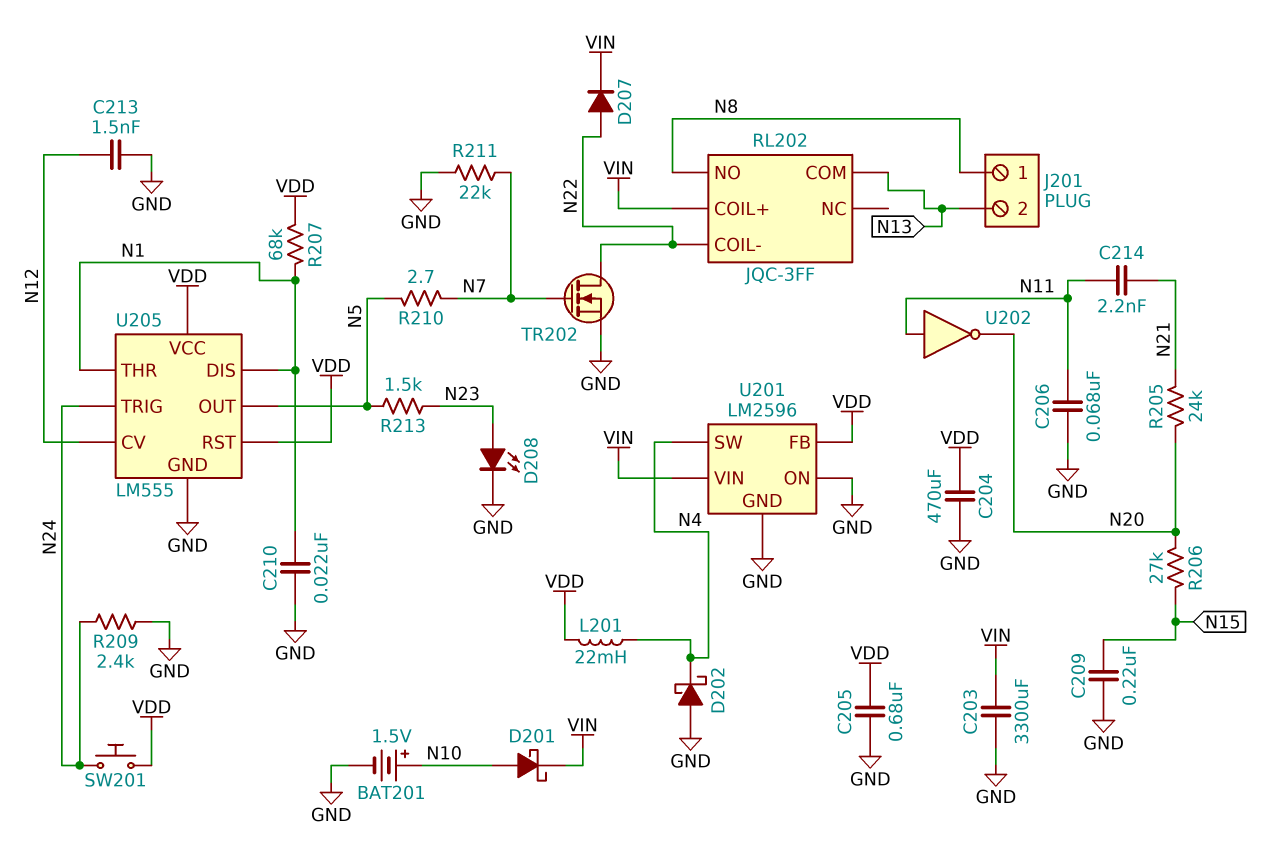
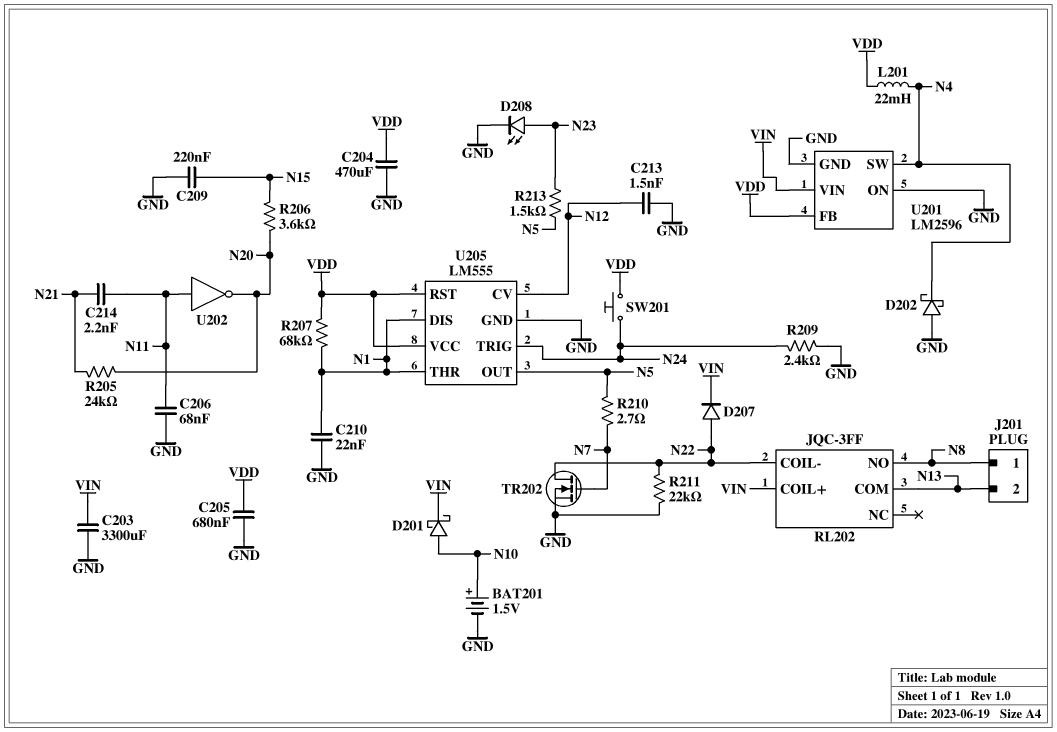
R206: 27k (N15, N20) -> 3.6k (N15, N20)
R211: 22k (GND, N7) -> 22k (GND, N22)

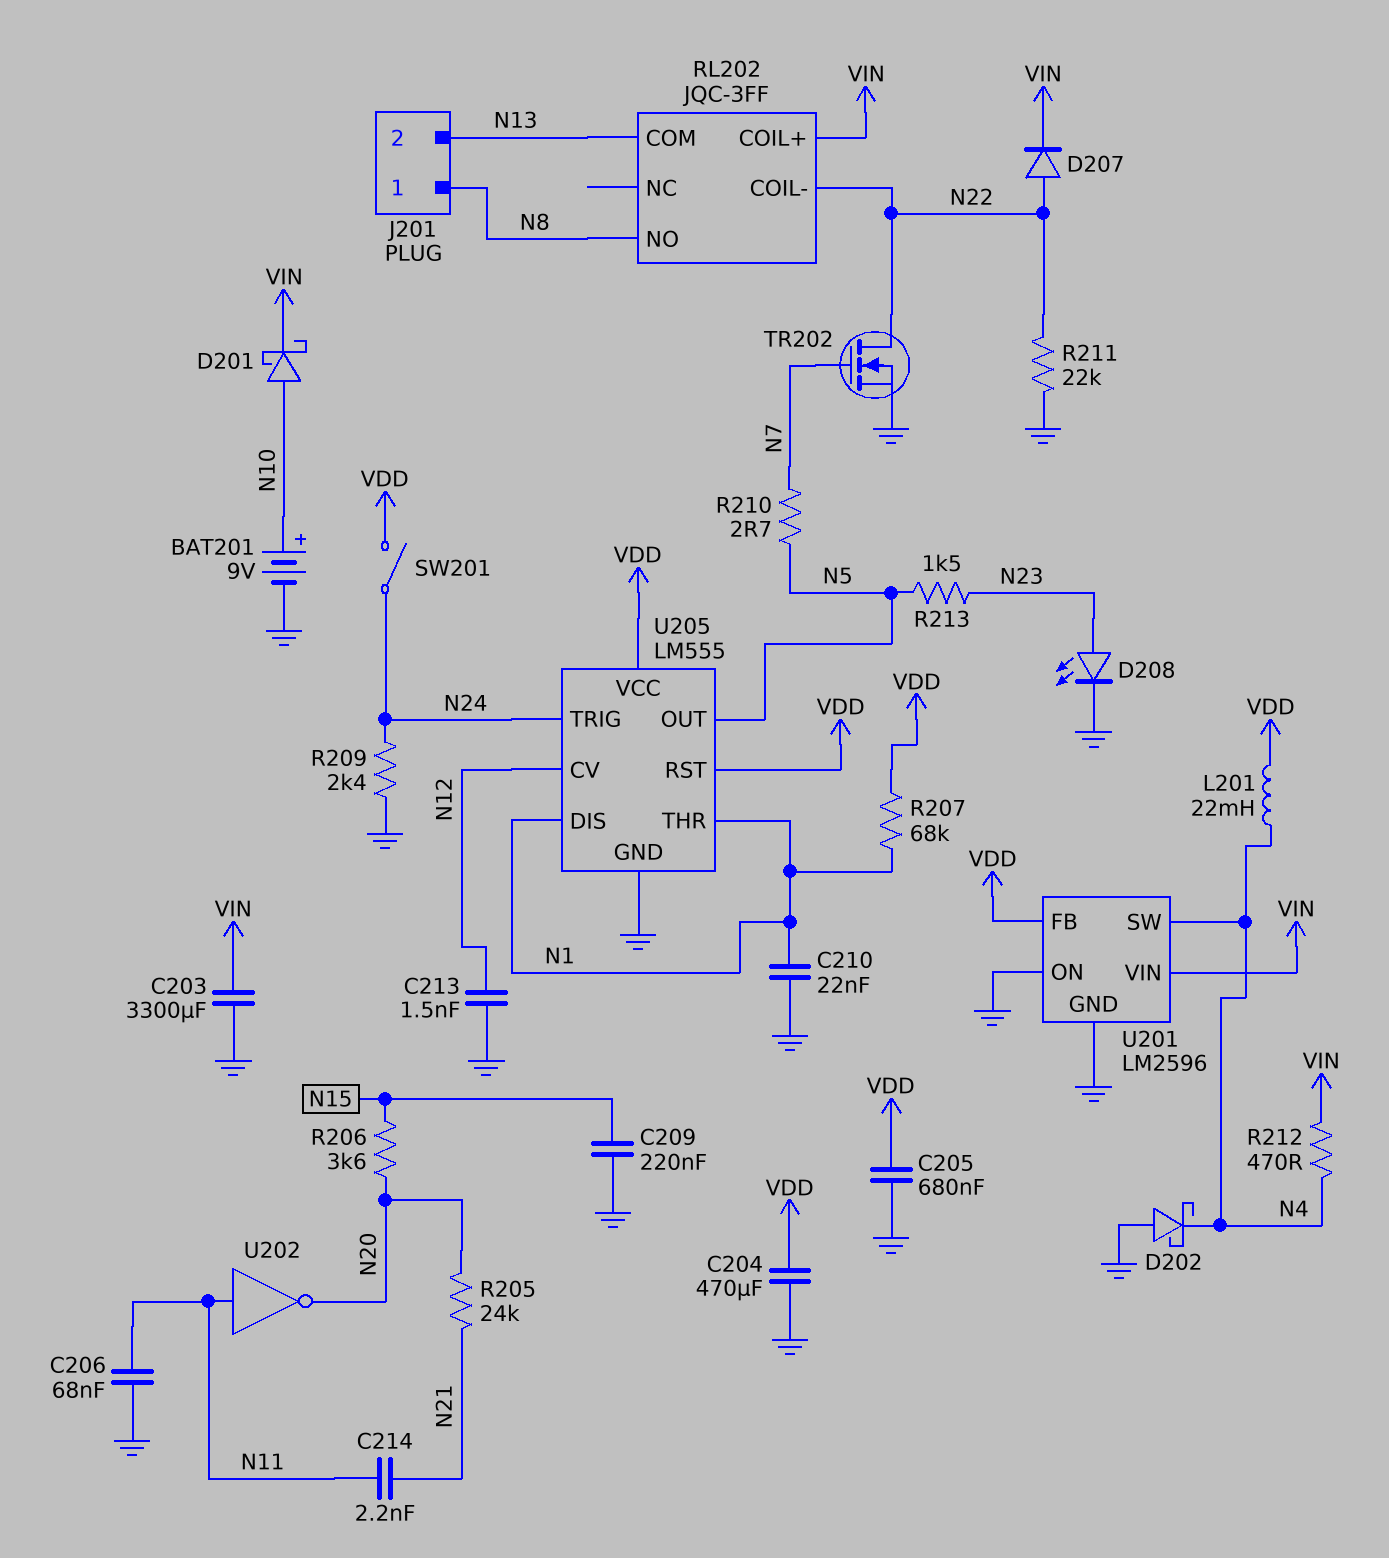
BAT201: 1.5V (plus N10, minus GND) -> 9V (plus N10, minus GND)
R212: none -> 470 (N4, VIN)
SW201: button (N24, VDD) -> switch (N24, VDD)

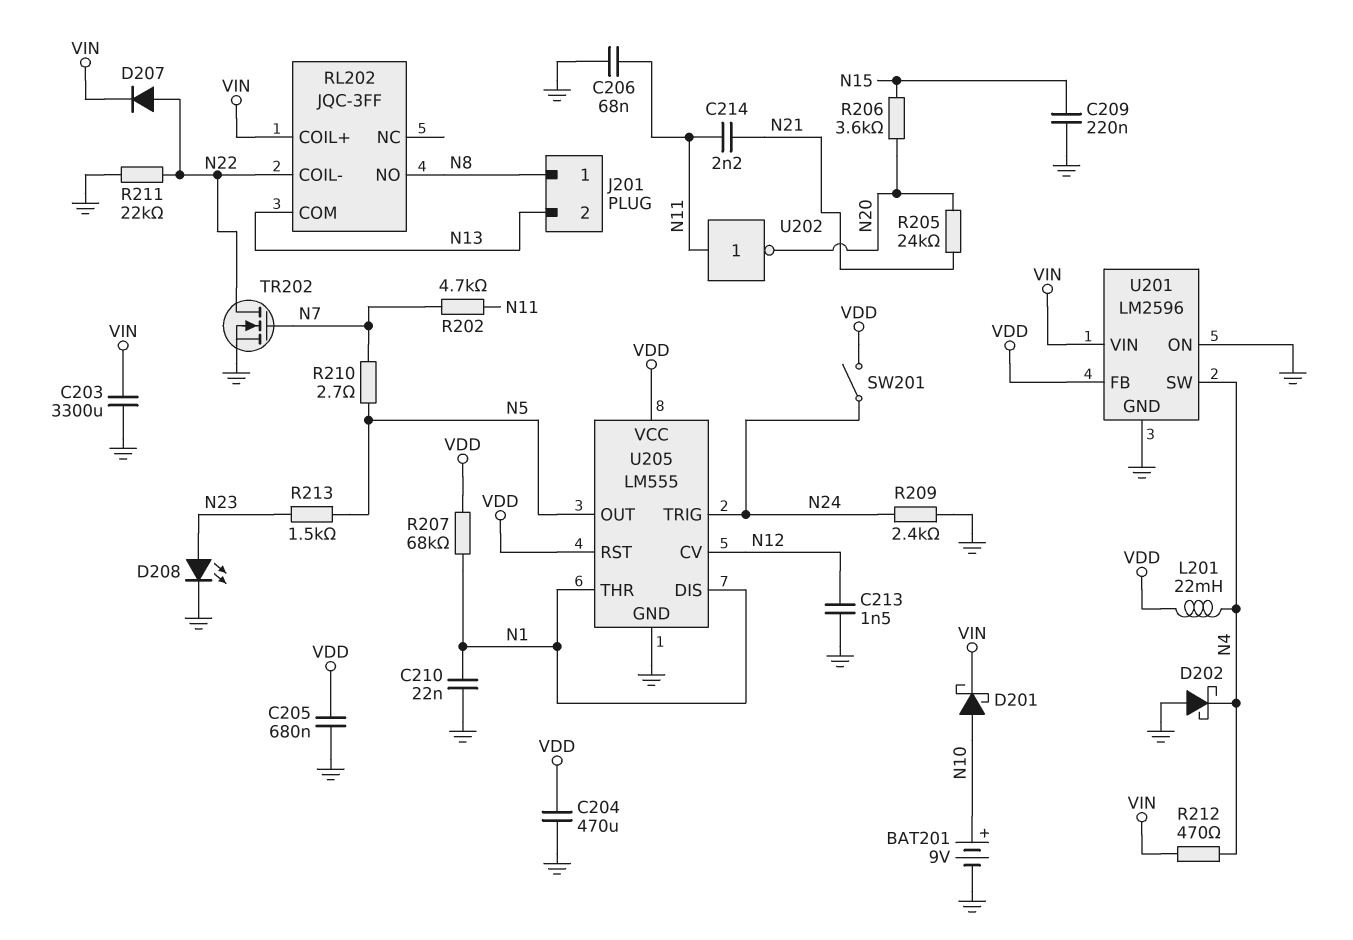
R202: none -> 4.7k (N7, N11)

